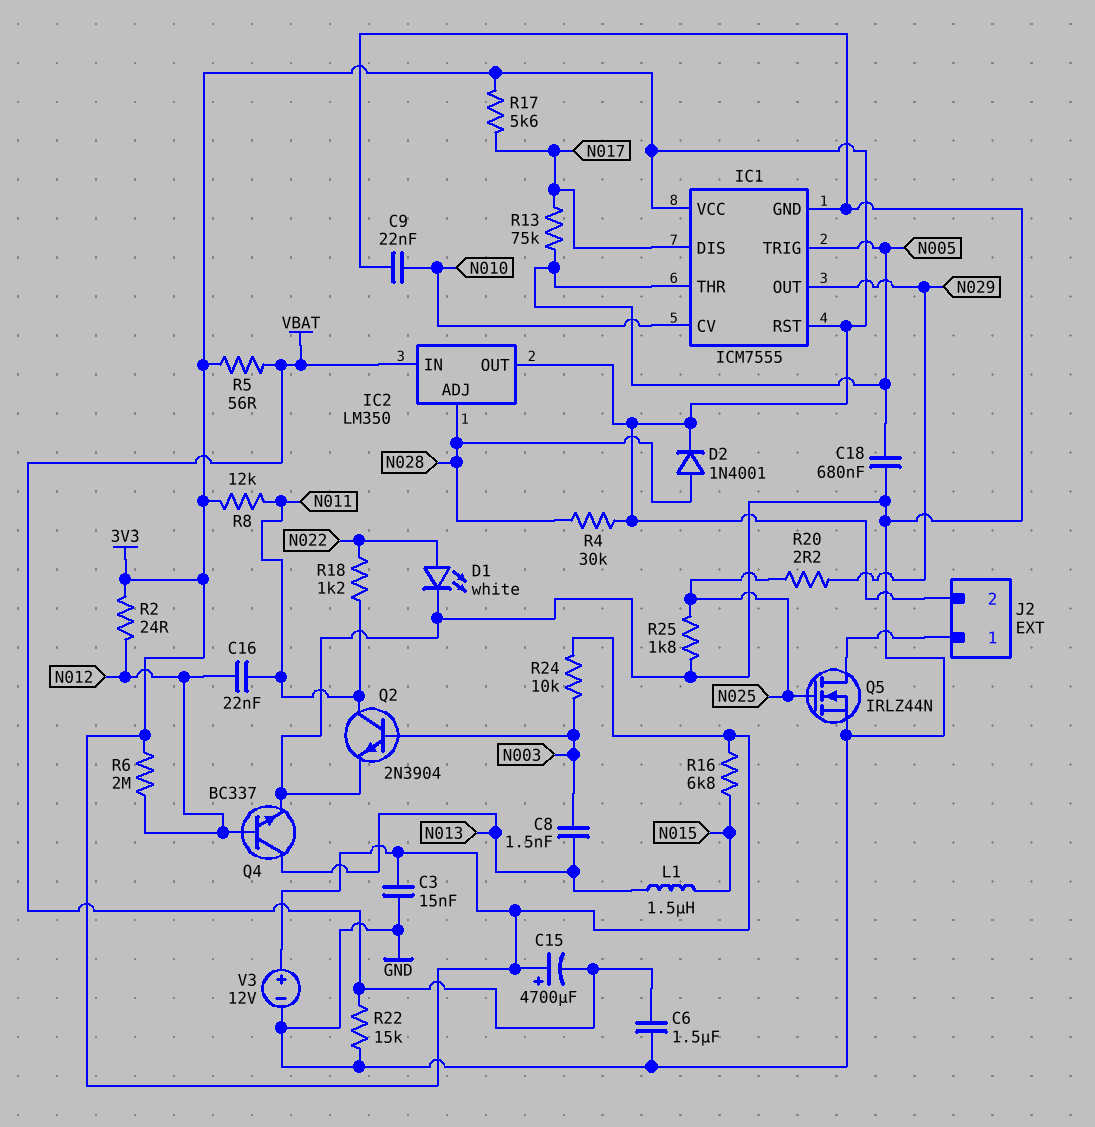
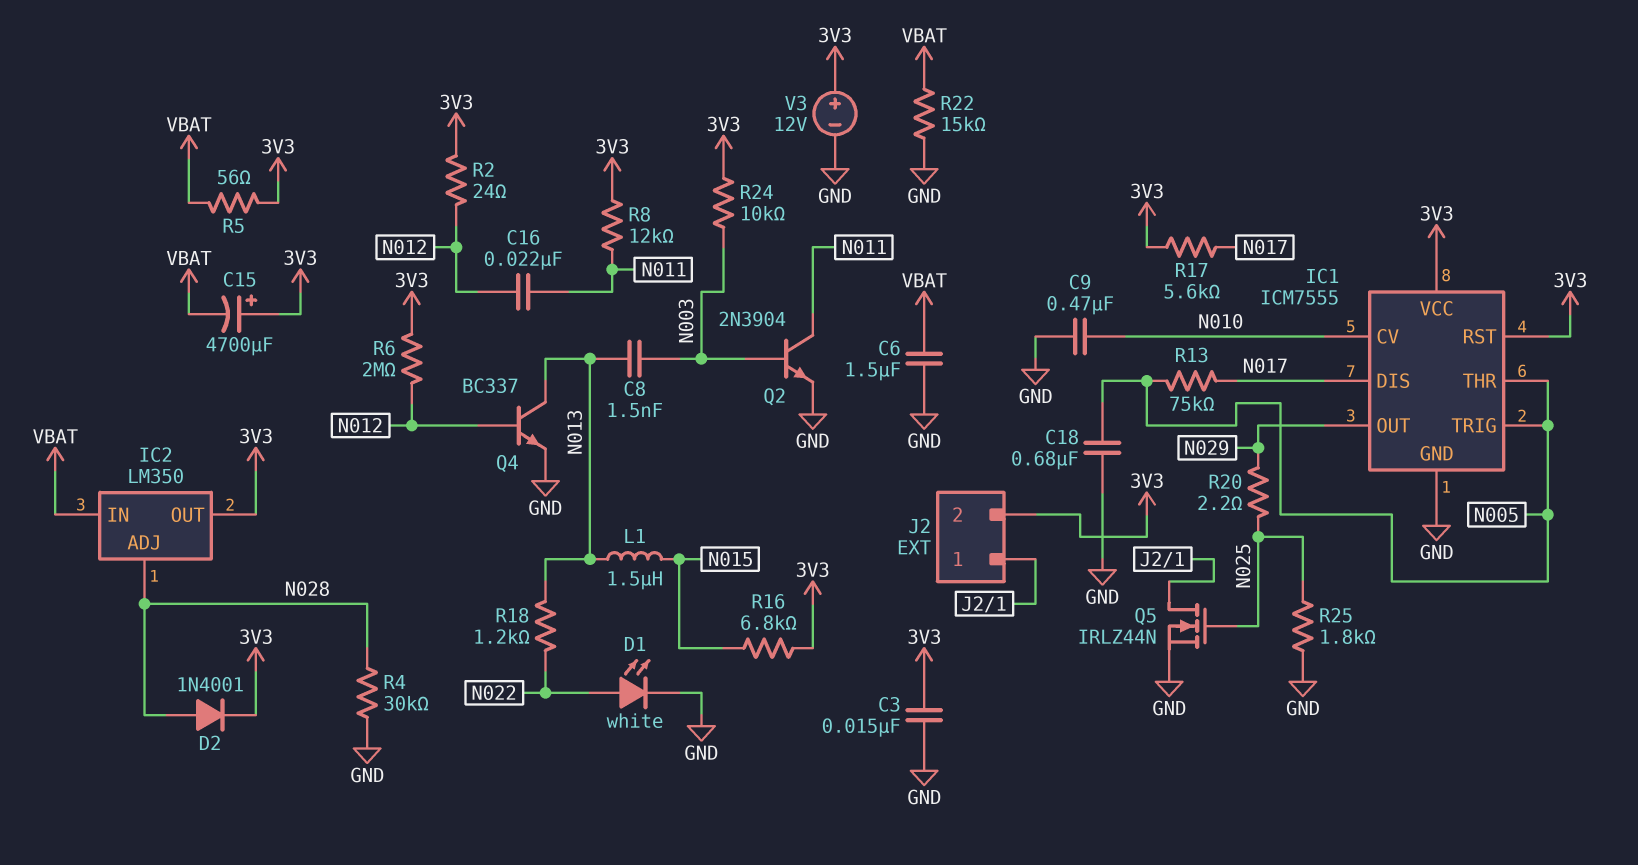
C9: 22nF (GND, N010) -> 470nF (GND, N010)
R4: 30k (3V3, N028) -> 30k (GND, N028)
R18: 1.2k (N011, N022) -> 1.2k (N013, N022)

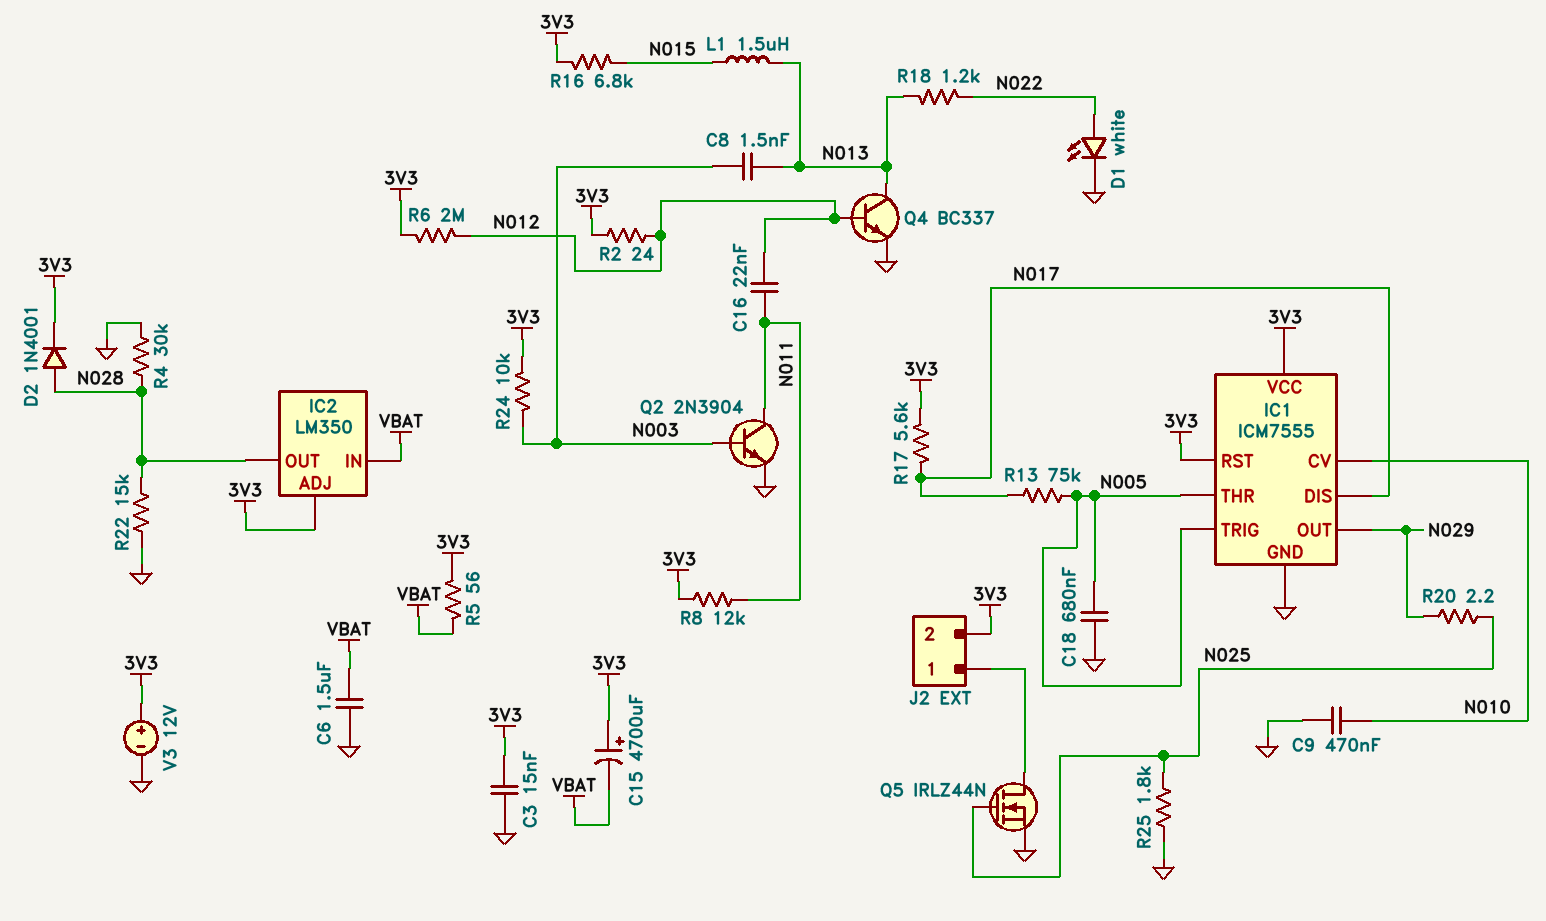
IC2 pin ADJ: N028 -> 3V3
IC2 pin OUT: 3V3 -> N028
R22: 15k (GND, VBAT) -> 15k (GND, N028)

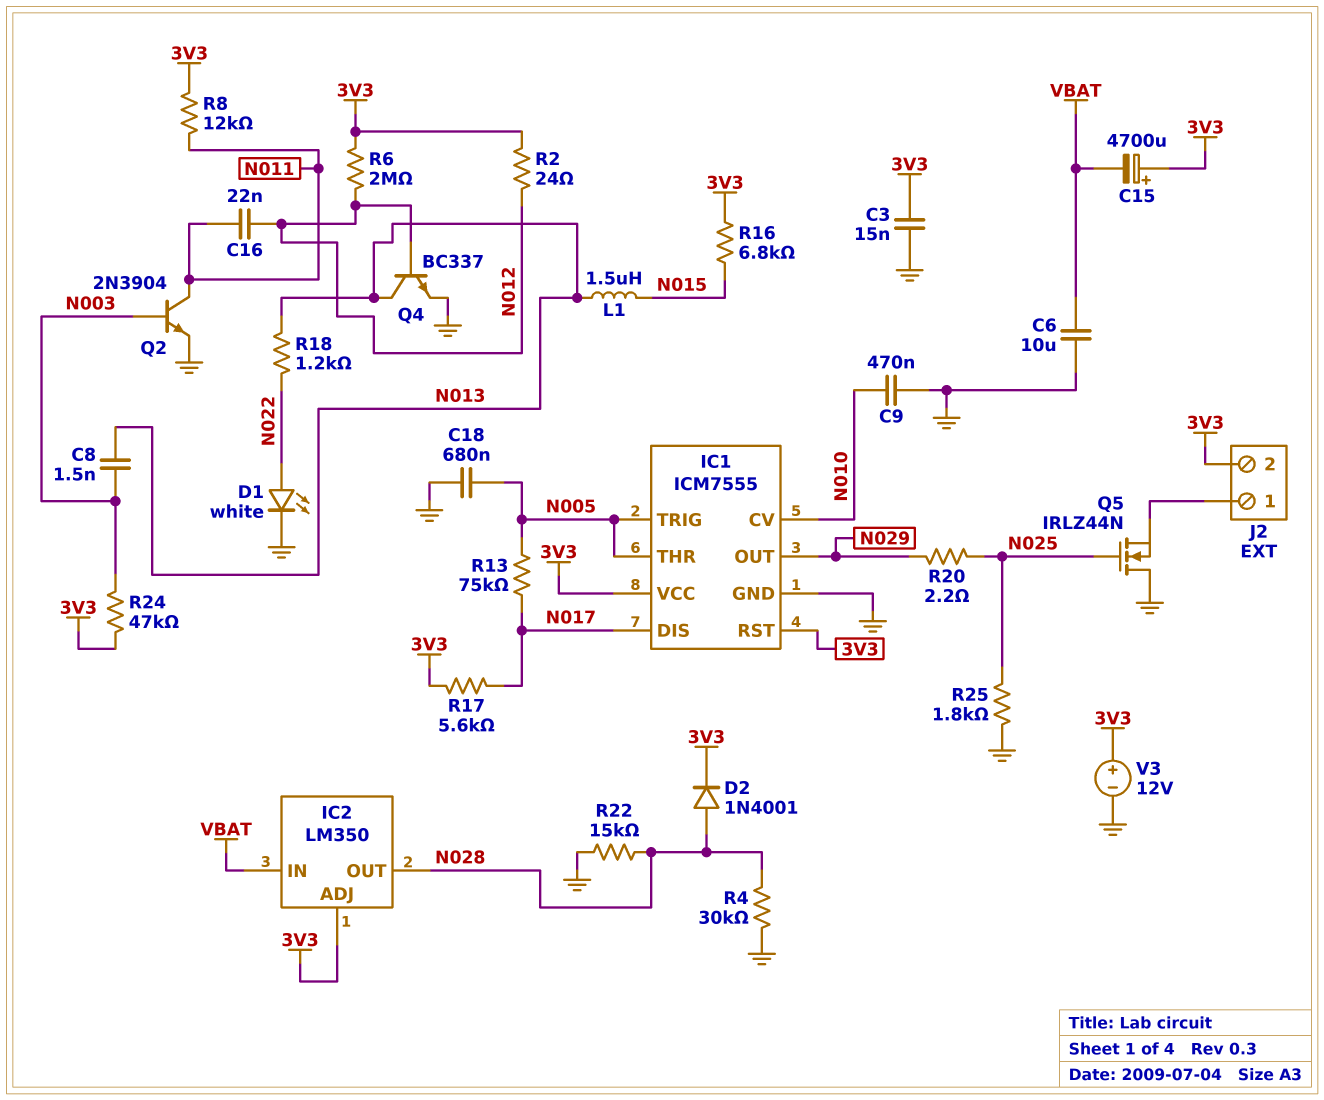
C6: 1.5uF (GND, VBAT) -> 10uF (GND, VBAT)
Q5: NMOS IRLZ44N (G N025, D J2/1, S GND) -> NMOS IRLZ44N (G N025, D GND, S J2/1)
R5: 56 (3V3, VBAT) -> none
R24: 10k (3V3, N003) -> 47k (3V3, N003)

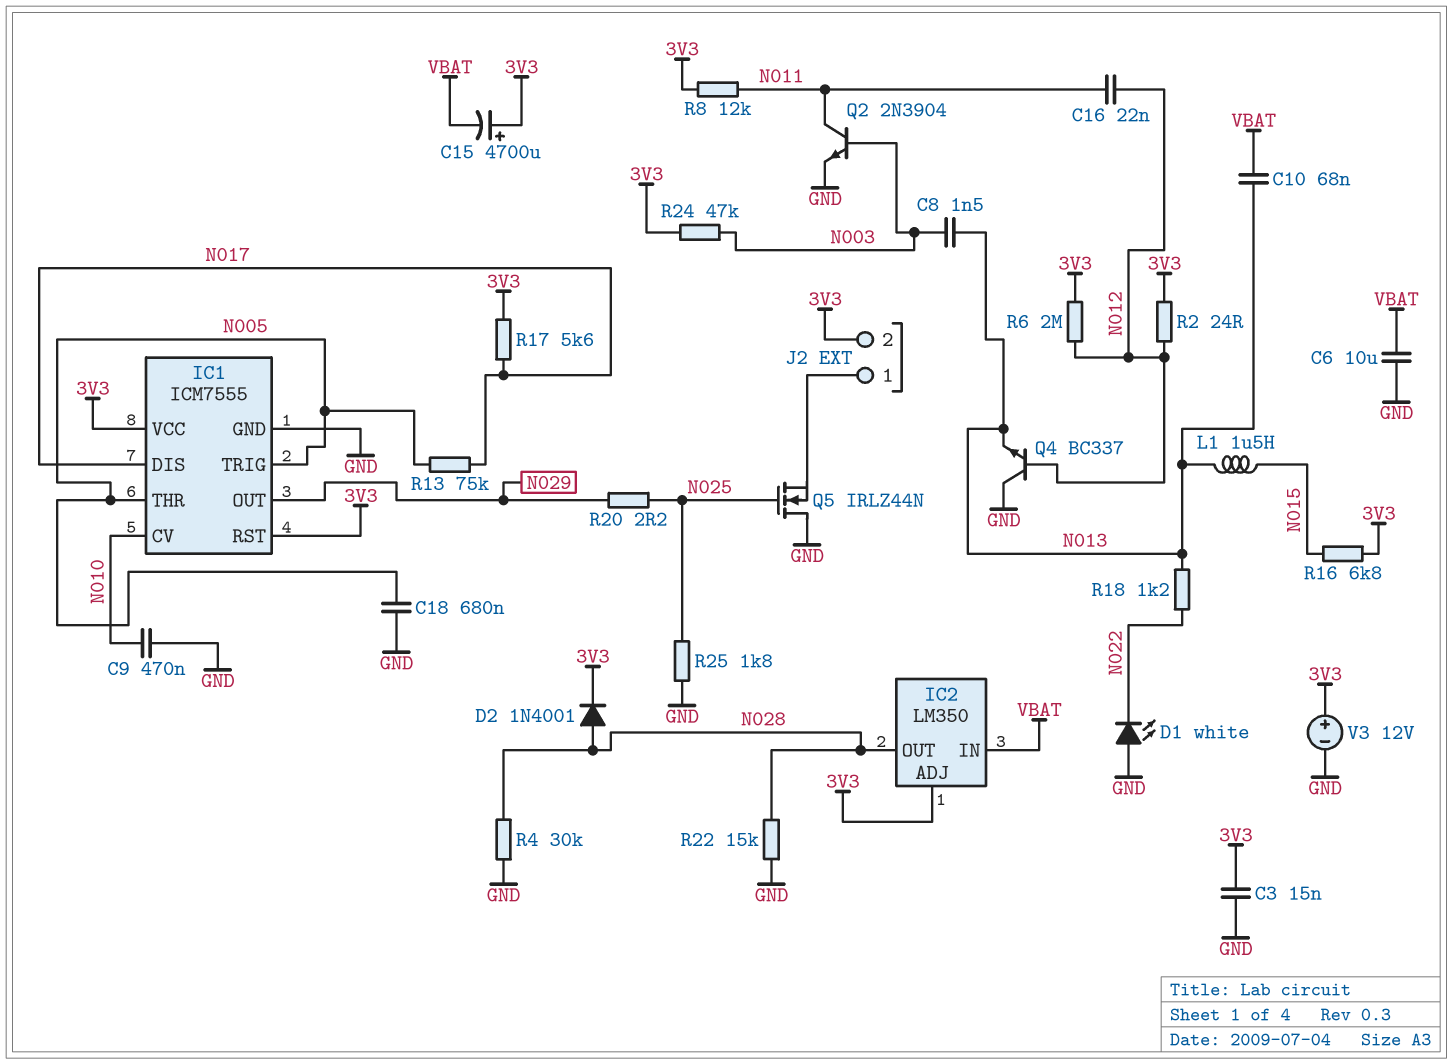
C10: none -> 68nF (N013, VBAT)
D1: LED white (A N022, K GND) -> LED white (A GND, K N022)
Q4: NPN BC337 (B N012, C N013, E GND) -> NPN BC337 (B N012, C GND, E N013)

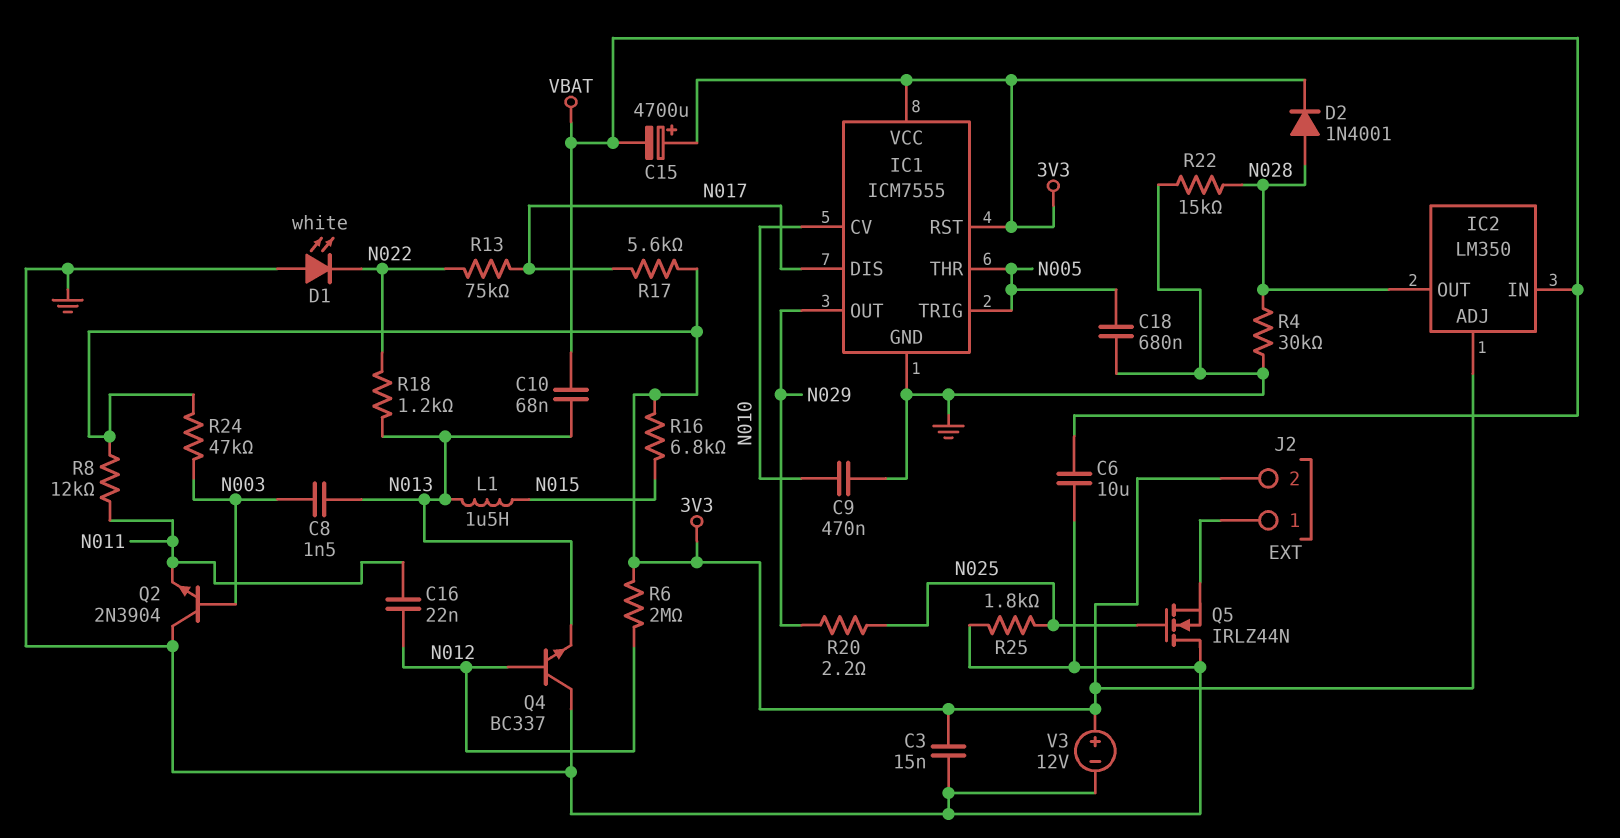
Q2: NPN 2N3904 (B N003, C N011, E GND) -> NPN 2N3904 (B N003, C GND, E N011)
R2: 24 (3V3, N012) -> none
R13: 75k (N005, N017) -> 75k (N017, N022)

